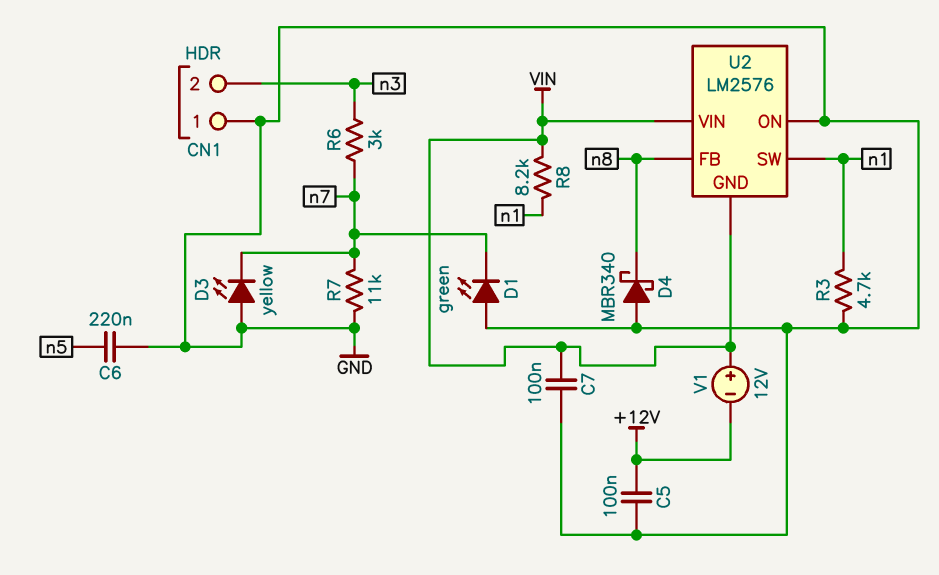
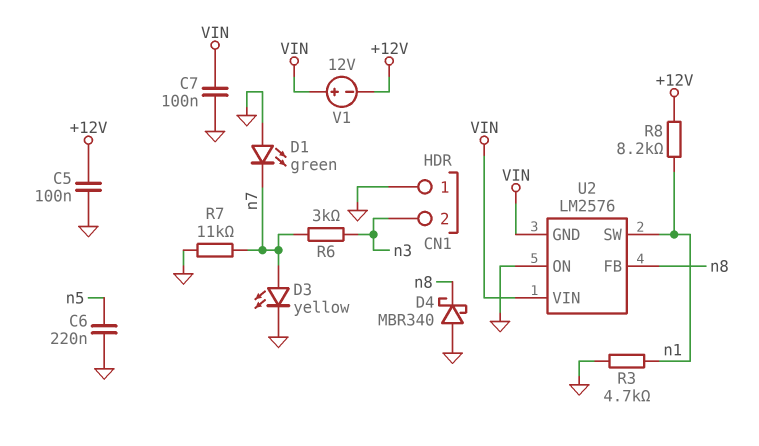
D3: LED yellow (A GND, K n7) -> LED yellow (A n7, K GND)
R8: 8.2k (VIN, n1) -> 8.2k (+12V, n1)

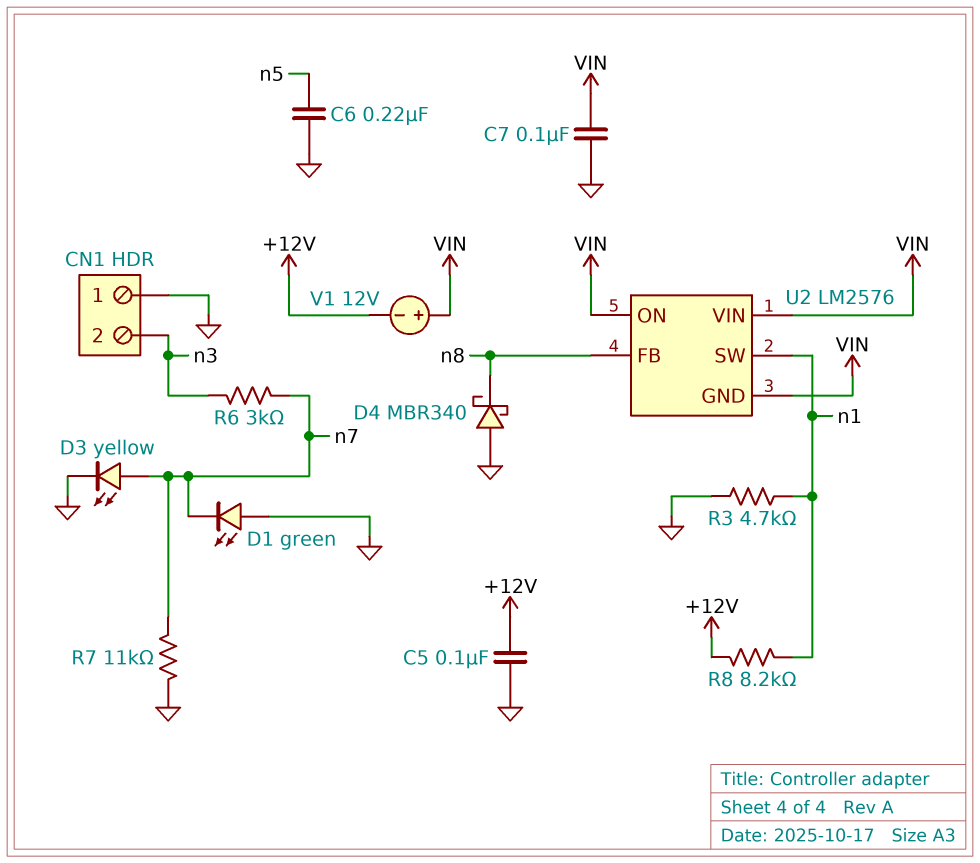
U2 pin ON: GND -> VIN

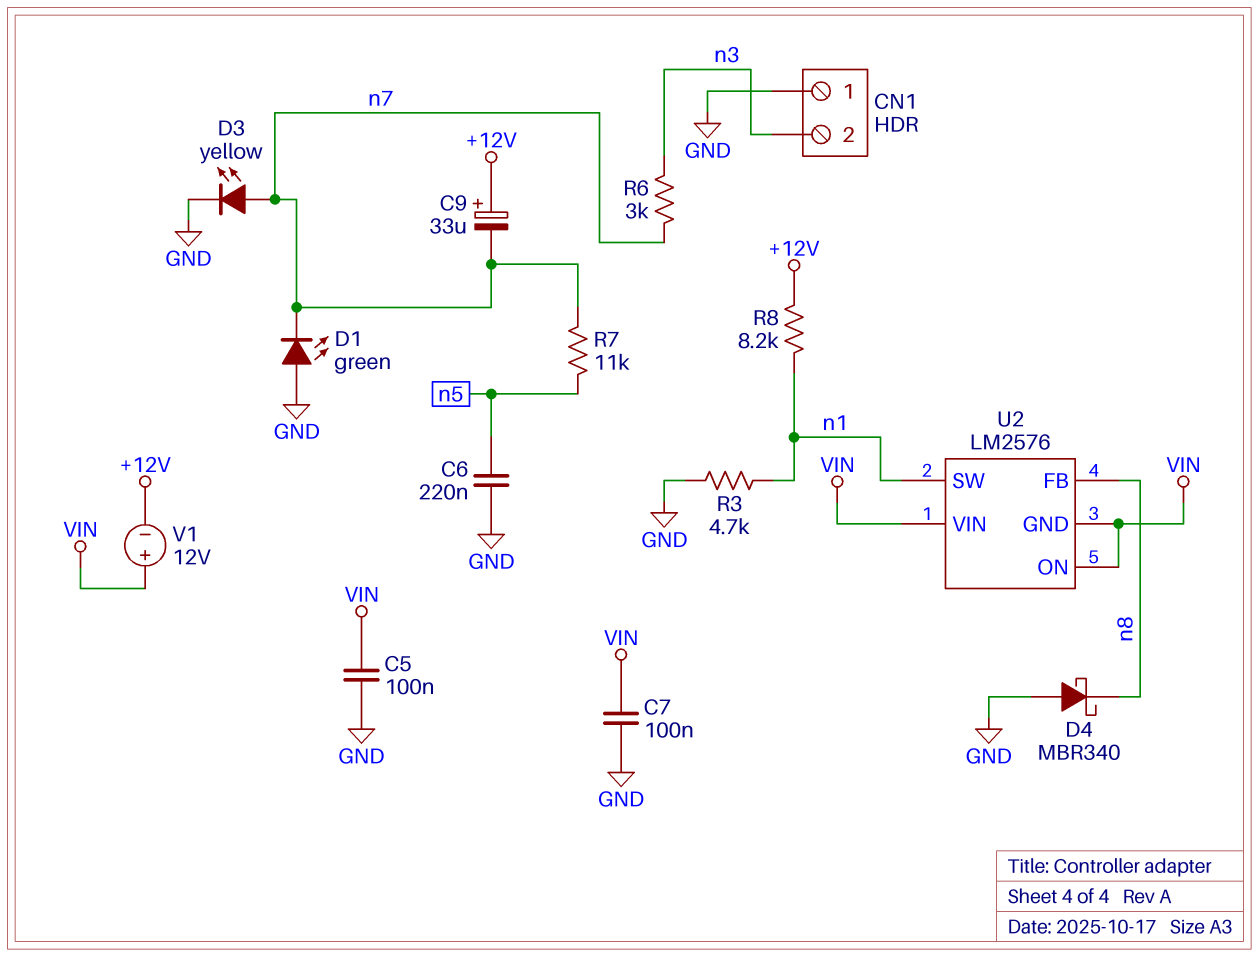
C5: 100nF (+12V, GND) -> 100nF (GND, VIN)
C9: none -> 33uF (plus +12V, minus n7)
R7: 11k (GND, n7) -> 11k (n5, n7)

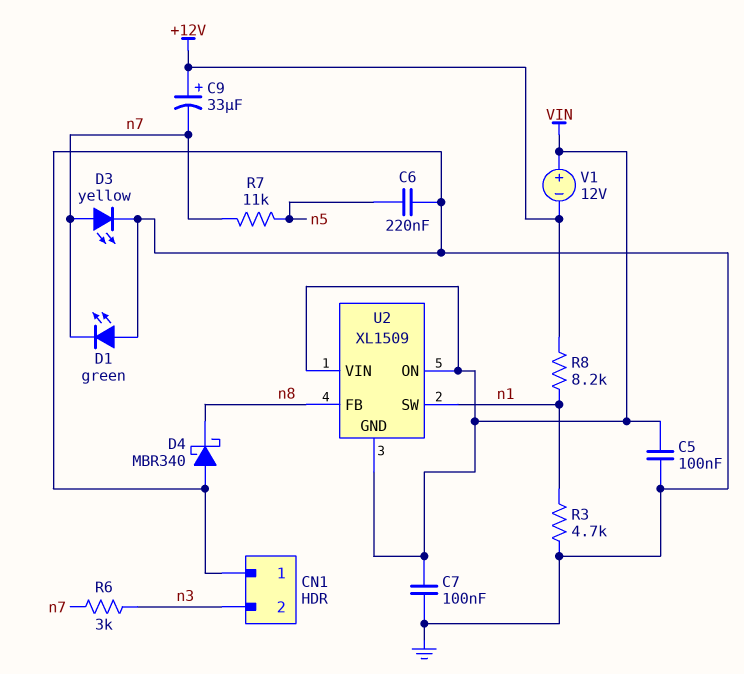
U2: LM2576 -> XL1509

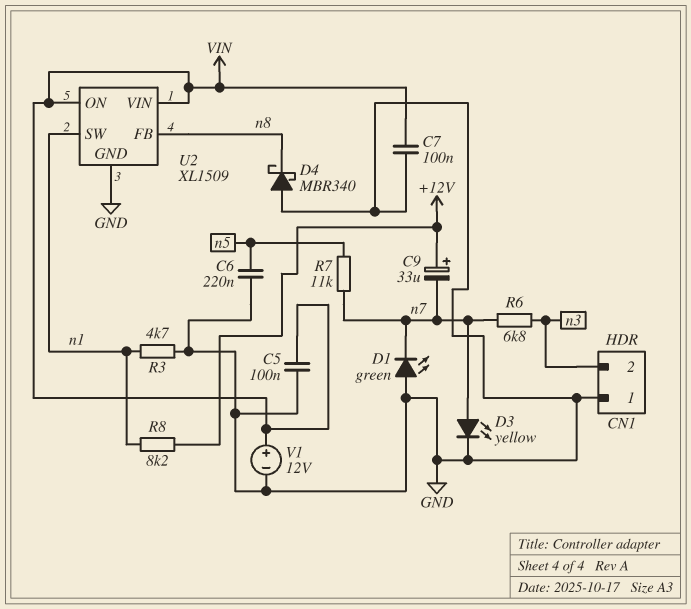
R6: 3k (n3, n7) -> 6.8k (n3, n7)
U2 pin GND: VIN -> GND
V1: 12V (plus VIN, minus +12V) -> 12V (plus VIN, minus GND)

